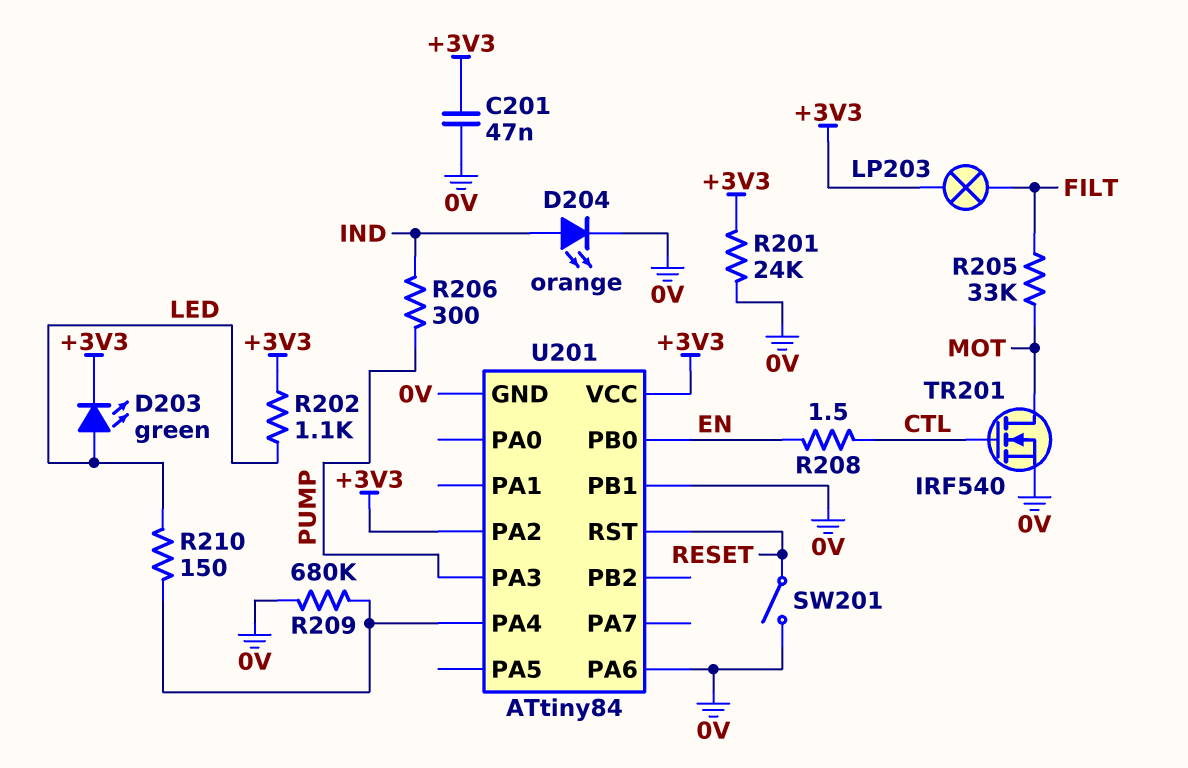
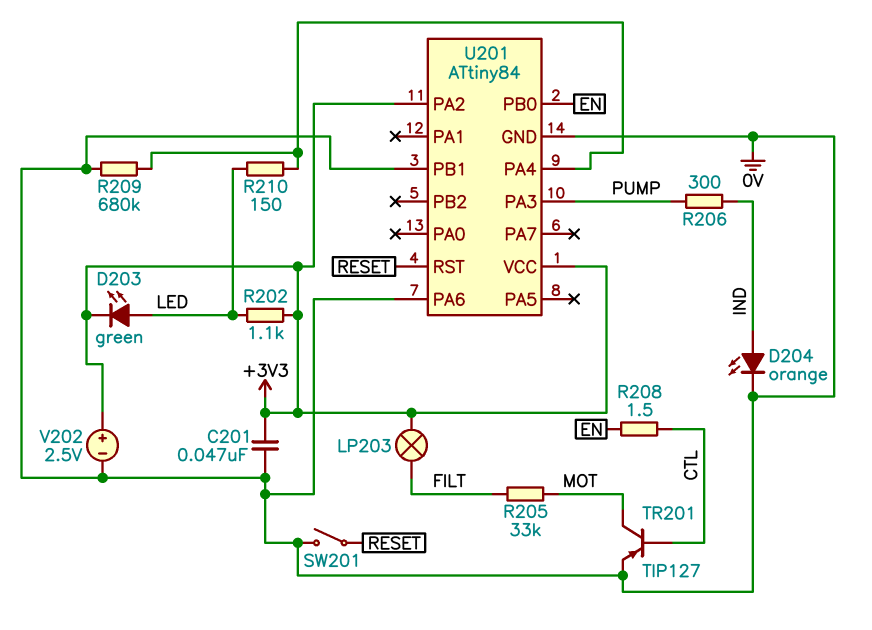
R201: 24k (+3V3, 0V) -> none
TR201: NMOS IRF540 (G CTL, D MOT, S 0V) -> PNP TIP127 (B CTL, C MOT, E 0V)
V202: none -> 2.5V (plus +3V3, minus 0V)

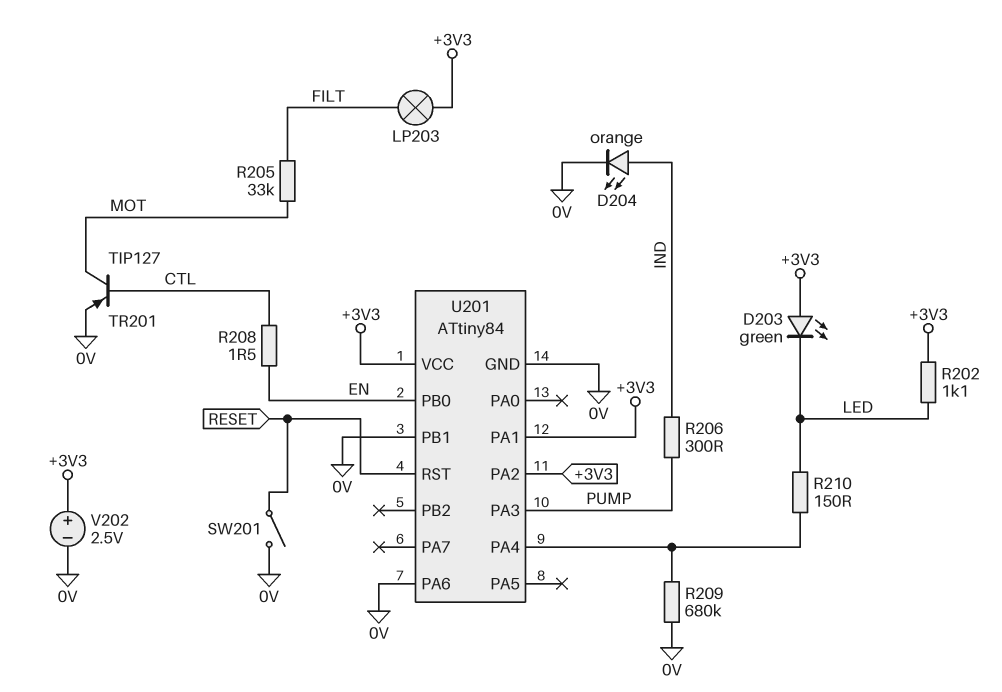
C201: 47nF (+3V3, 0V) -> none
D203: LED green (A LED, K +3V3) -> LED green (A +3V3, K LED)
U201 pin PA1: none -> +3V3

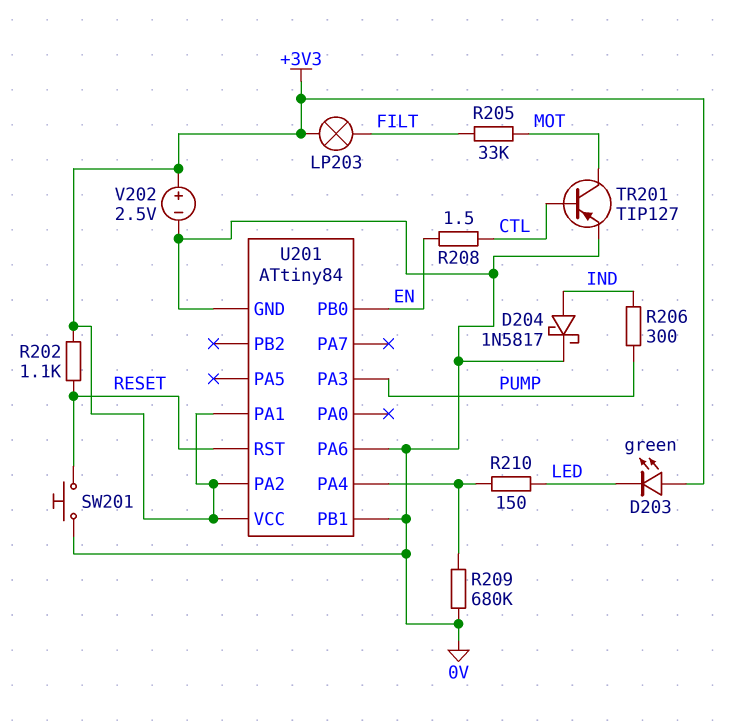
D204: LED orange (A IND, K 0V) -> schottky 1N5817 (A IND, K 0V)
R202: 1.1k (+3V3, LED) -> 1.1k (+3V3, RESET)
SW201: switch (0V, RESET) -> button (0V, RESET)

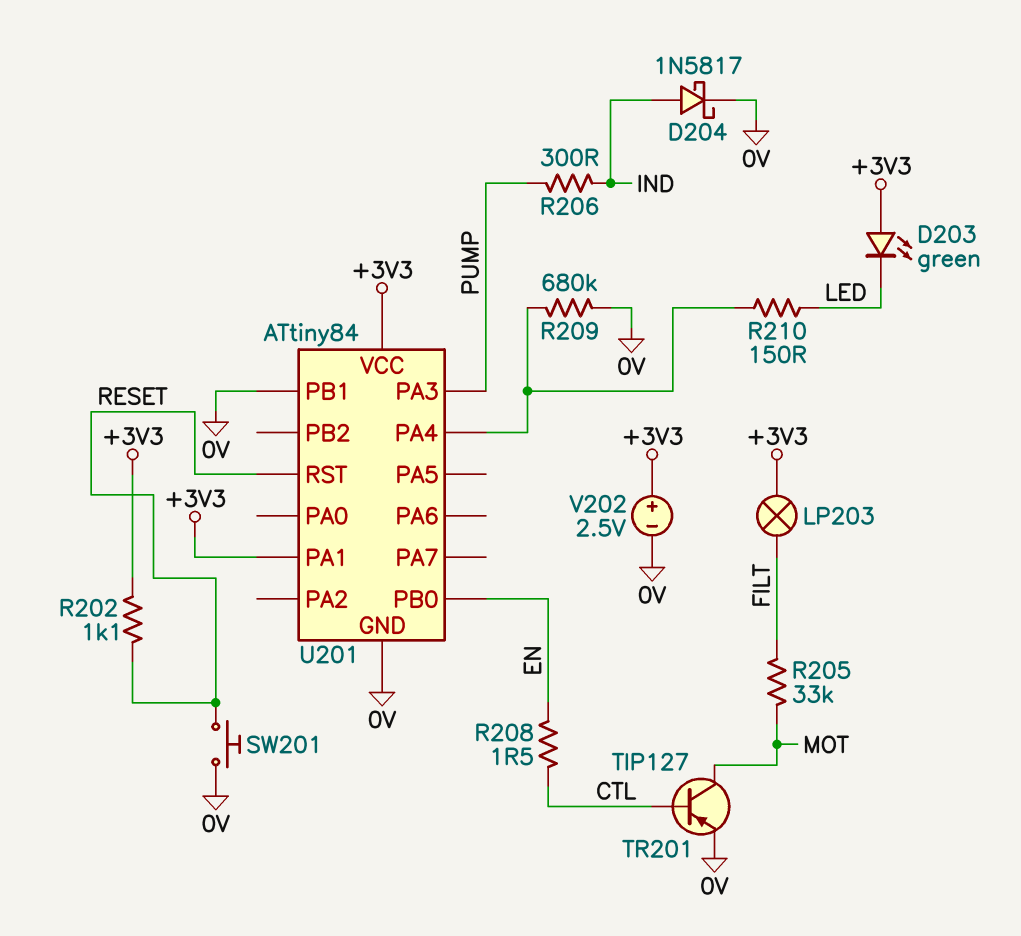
U201 pin PA2: +3V3 -> none
U201 pin PA6: 0V -> none

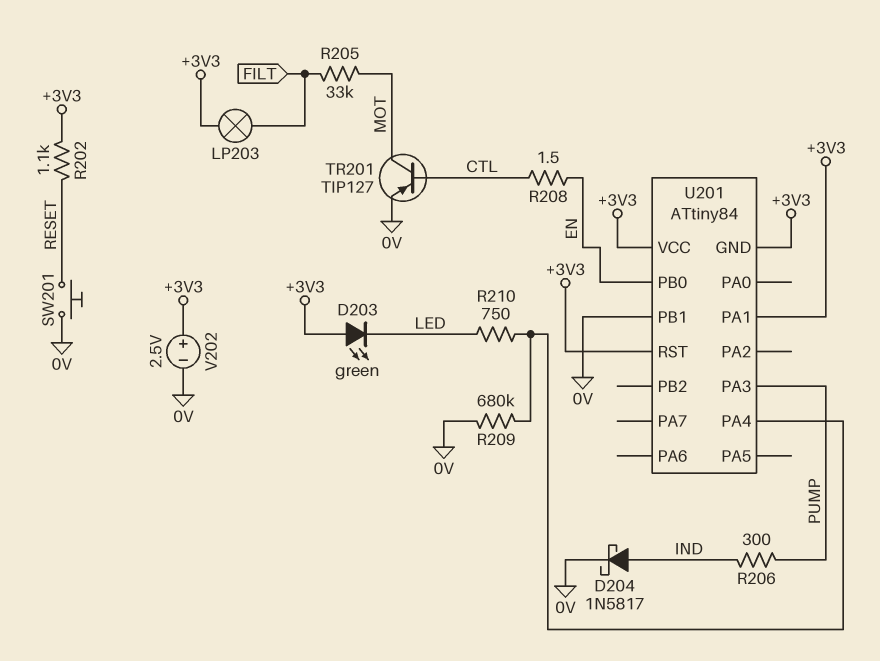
R210: 150 (LED, U201/PA4) -> 750 (LED, U201/PA4)
U201 pin GND: 0V -> +3V3
U201 pin RST: RESET -> +3V3

